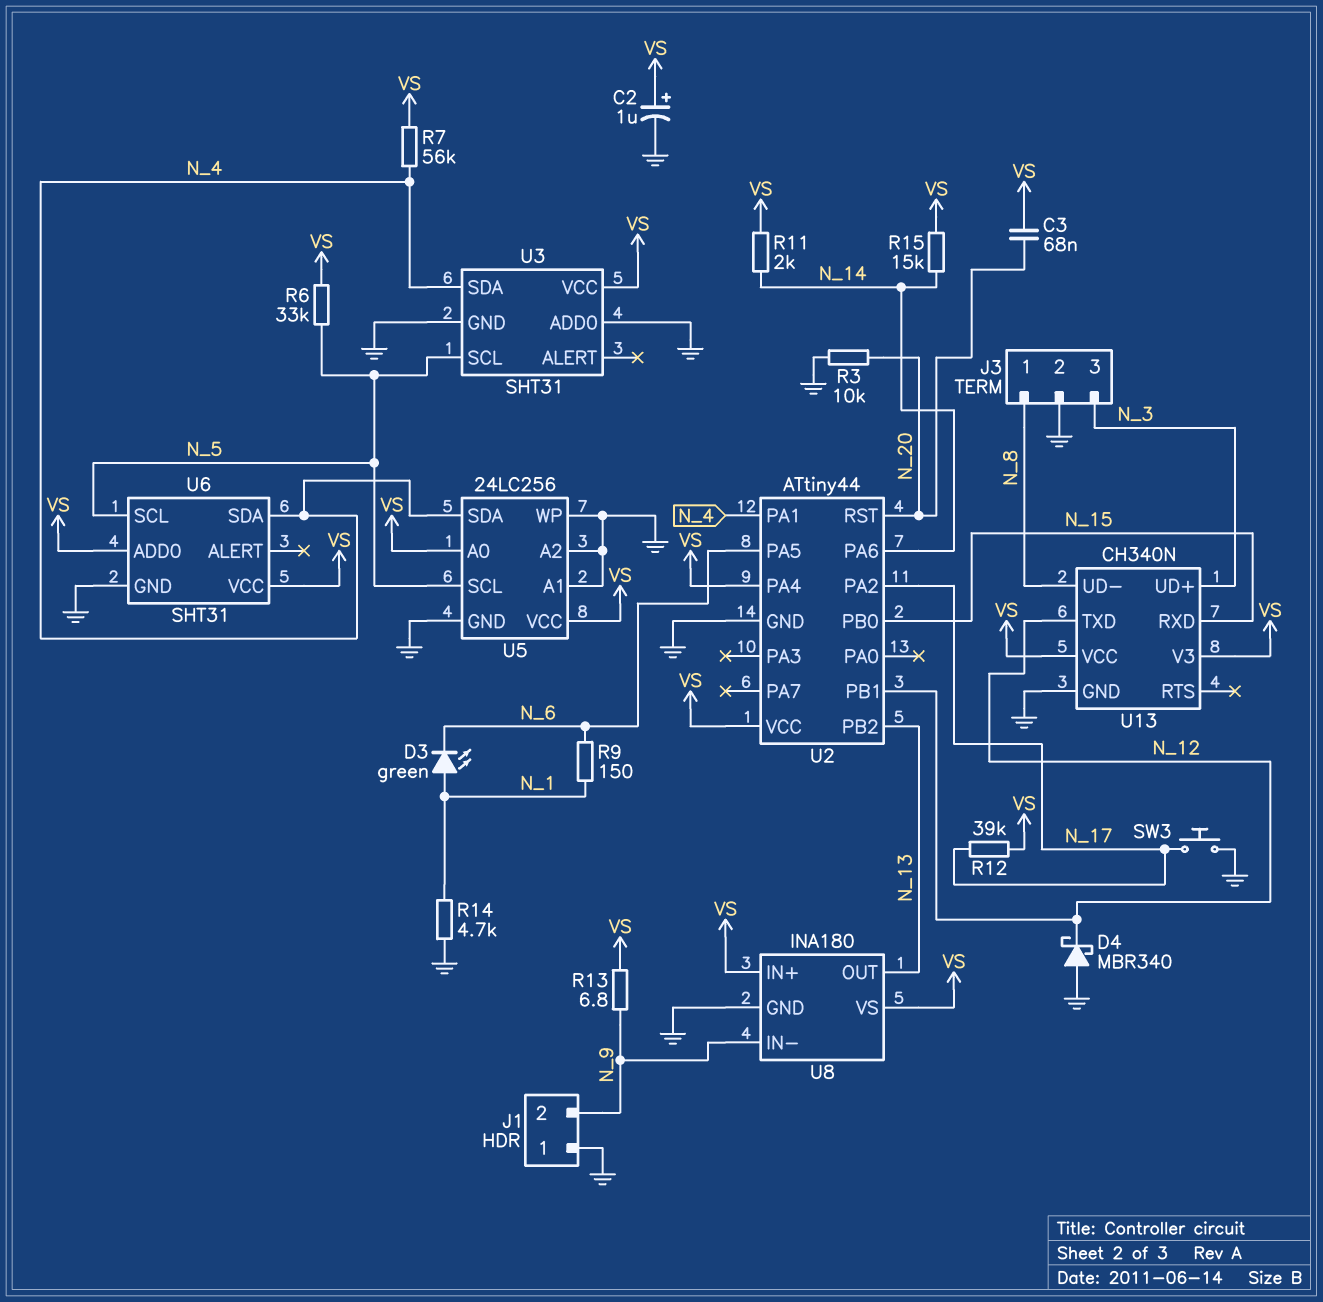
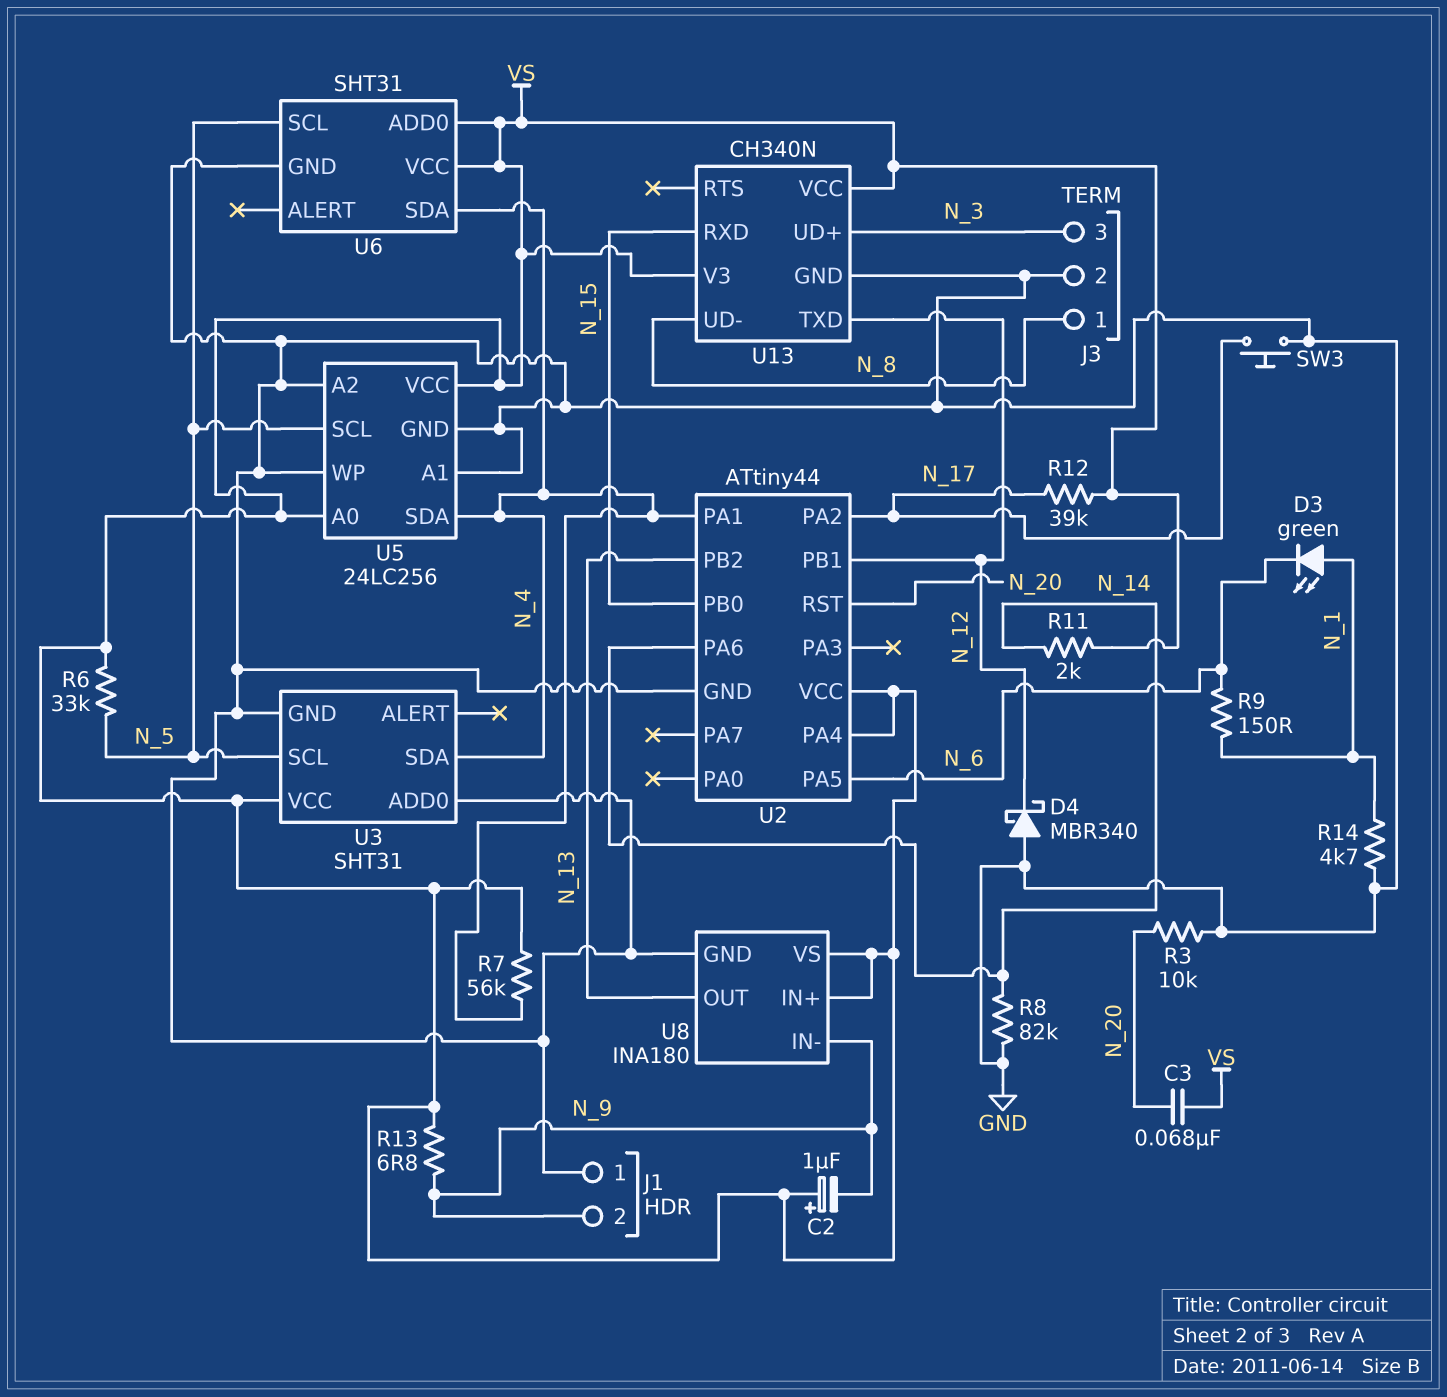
C2: 1uF (plus VS, minus GND) -> 1uF (plus VS, minus N_9)
R8: none -> 82k (GND, N_14)
R15: 15k (N_14, VS) -> none

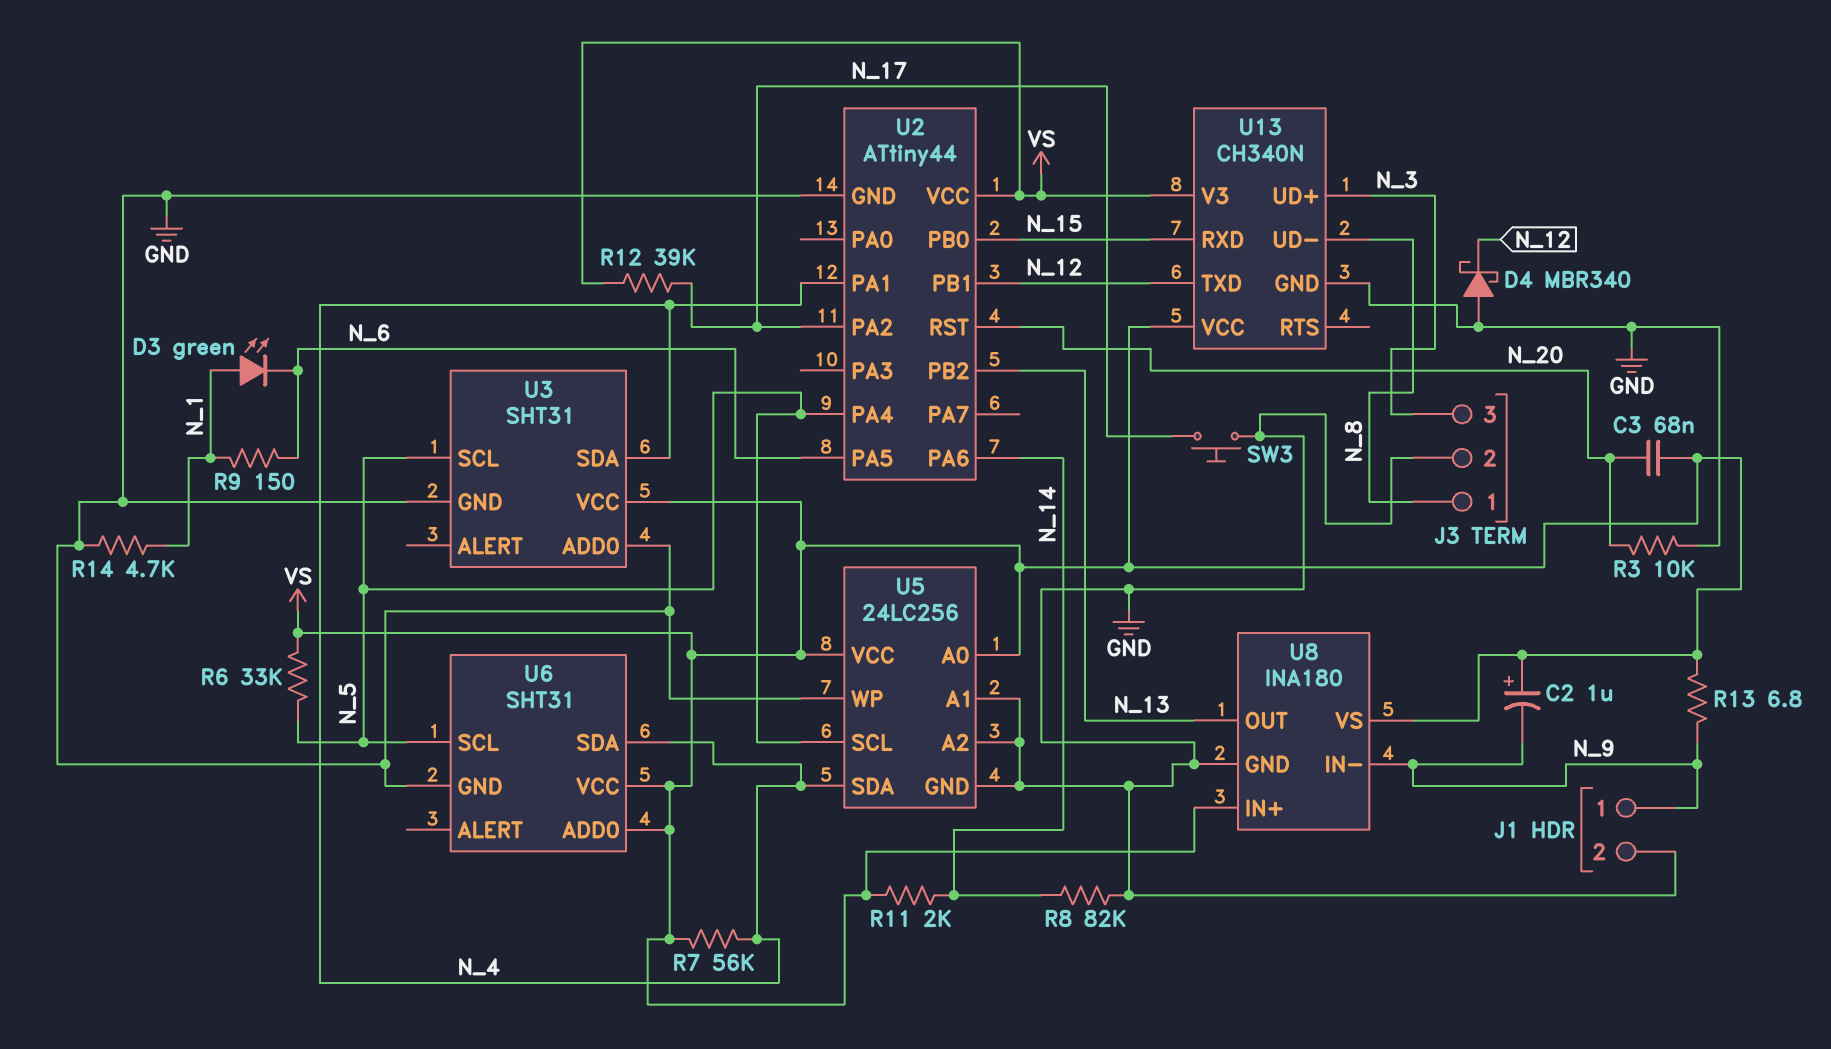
J1 pin 1: GND -> N_9
J1 pin 2: N_9 -> GND
U2 pin PA4: VS -> N_5

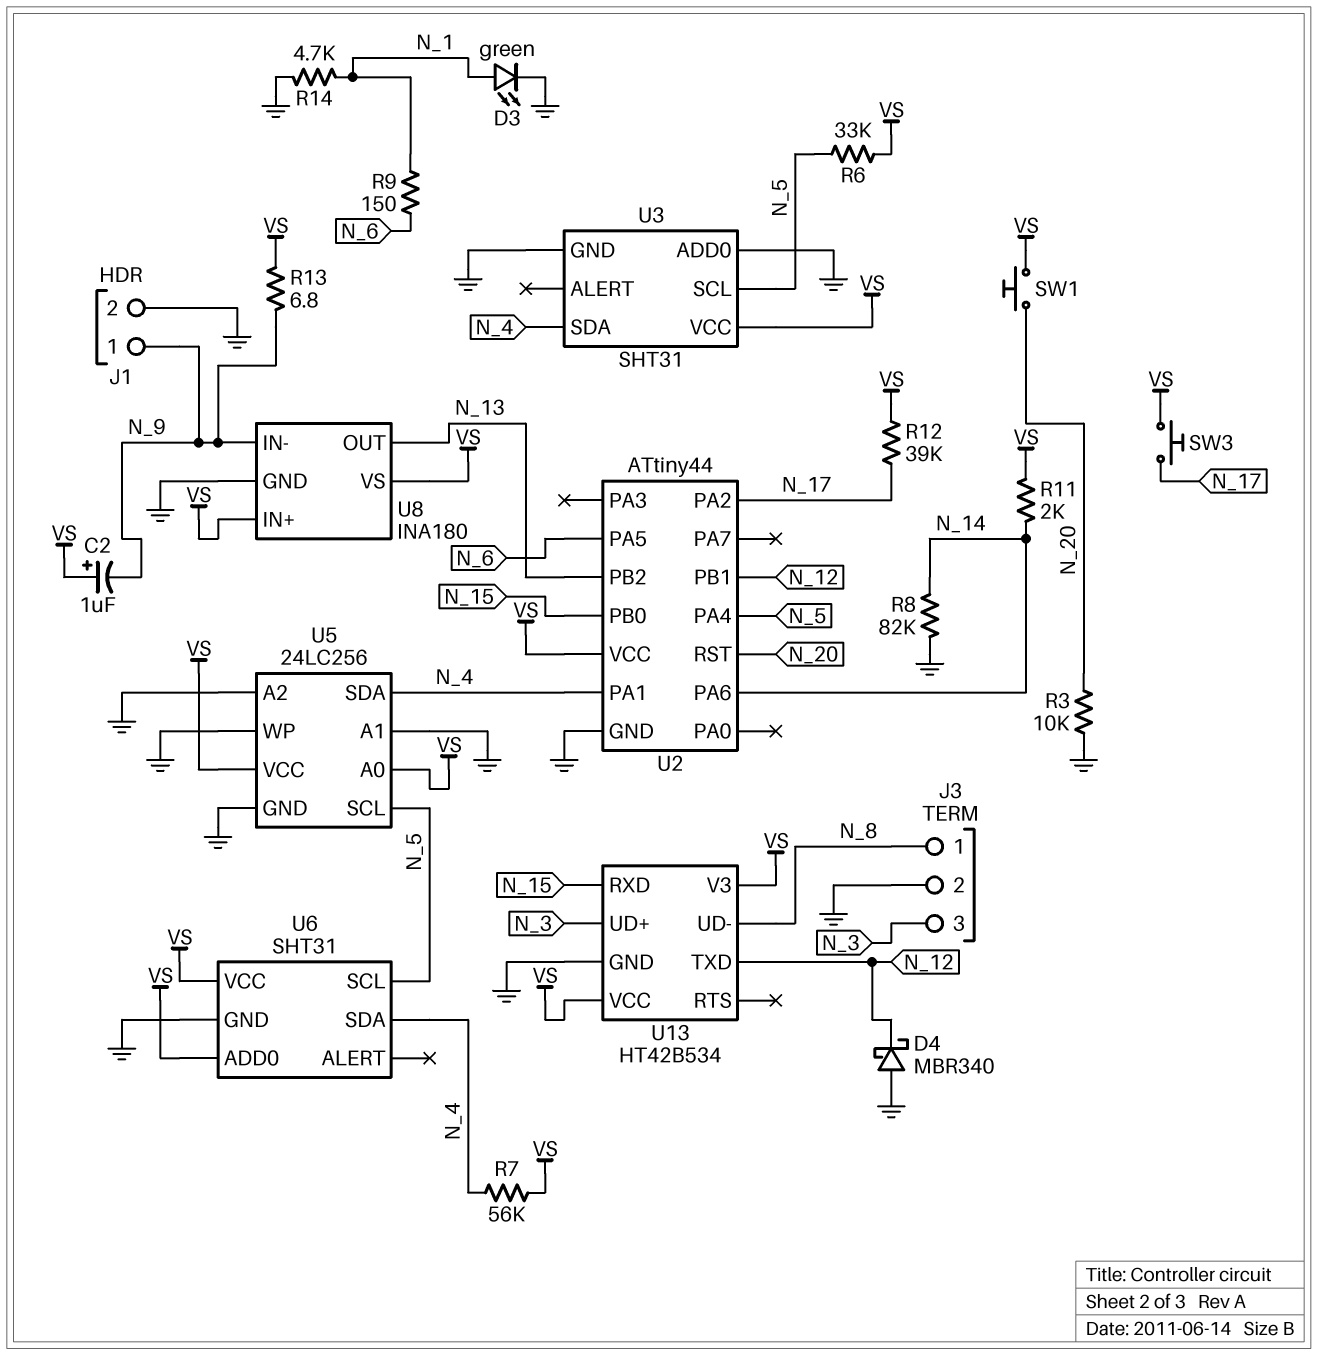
C3: 68nF (N_20, VS) -> none
D3: LED green (A N_1, K N_6) -> LED green (A N_1, K GND)
SW1: none -> button (N_20, VS)
SW3: button (GND, N_17) -> button (N_17, VS)
U13: CH340N -> HT42B534

